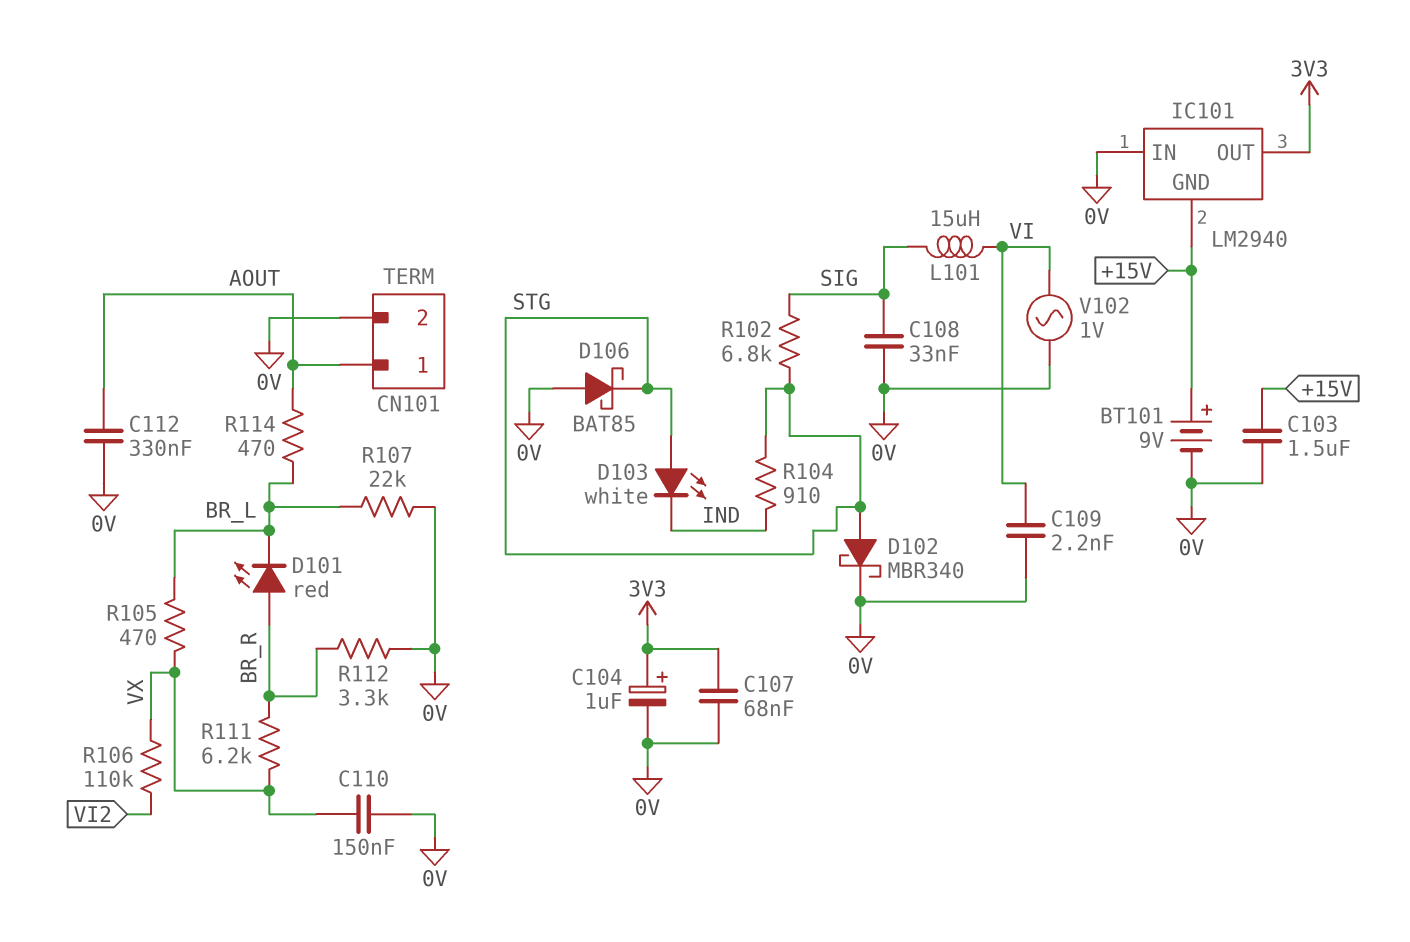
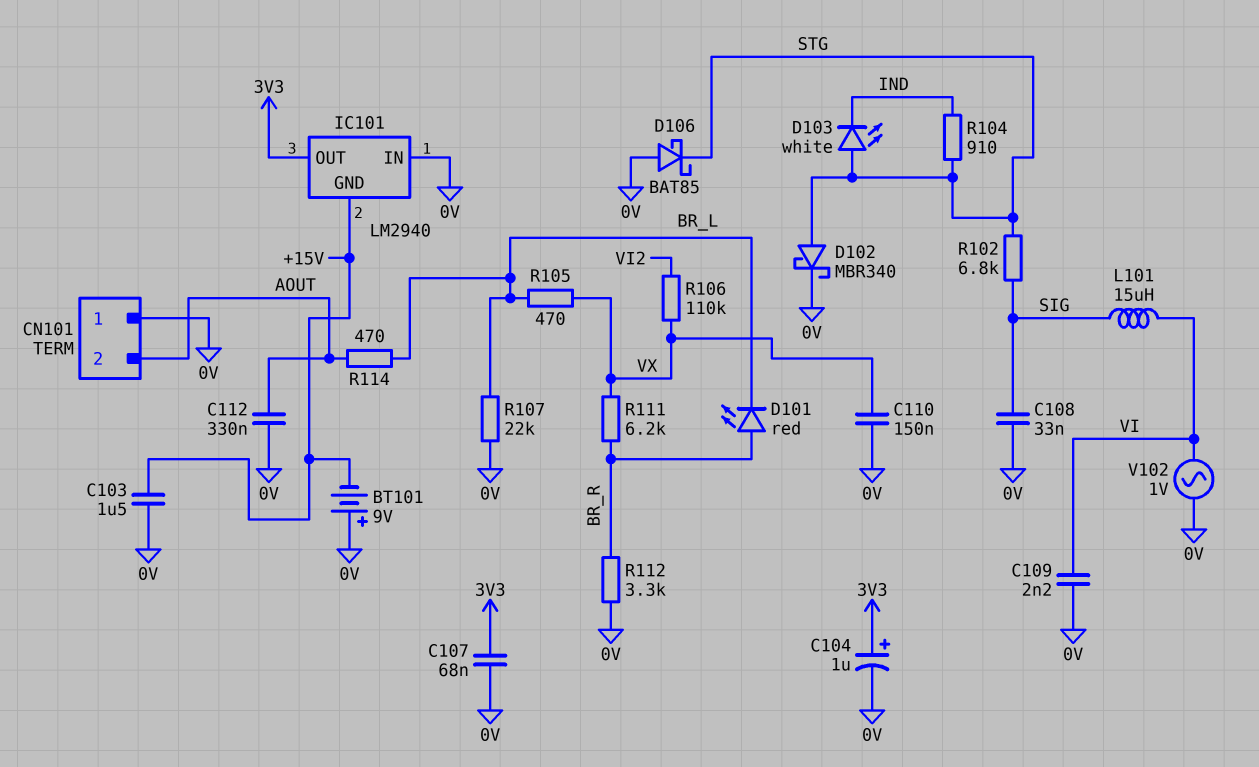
BT101: 9V (plus +15V, minus 0V) -> 9V (plus 0V, minus +15V)
CN101 pin 1: AOUT -> 0V
CN101 pin 2: 0V -> AOUT

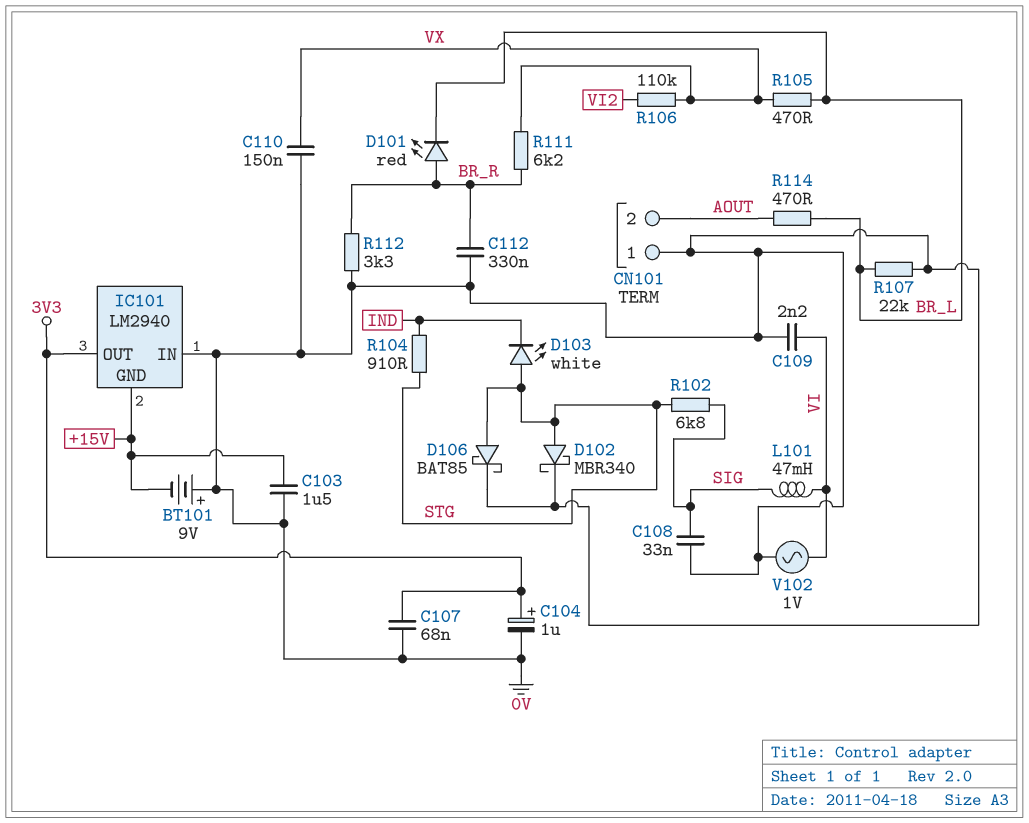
C112: 330nF (0V, AOUT) -> 330nF (0V, BR_R)
D106: schottky BAT85 (A 0V, K STG) -> schottky BAT85 (A STG, K 0V)
L101: 15uH (SIG, VI) -> 47mH (SIG, VI)

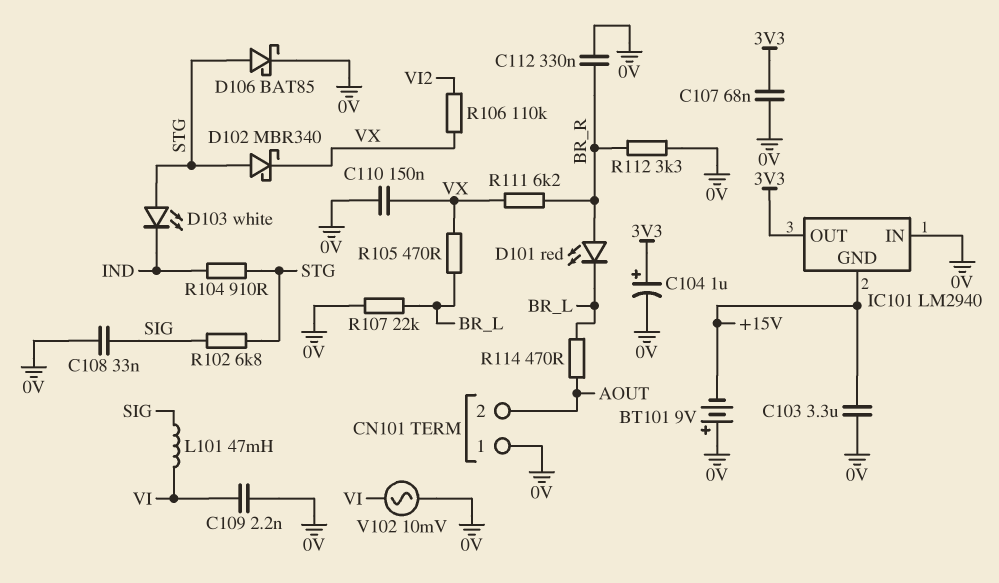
C103: 1.5uF (+15V, 0V) -> 3.3uF (+15V, 0V)
D102: schottky MBR340 (A STG, K 0V) -> schottky MBR340 (A STG, K VX)
V102: AC 1V (0V, VI) -> AC 10mV (0V, VI)

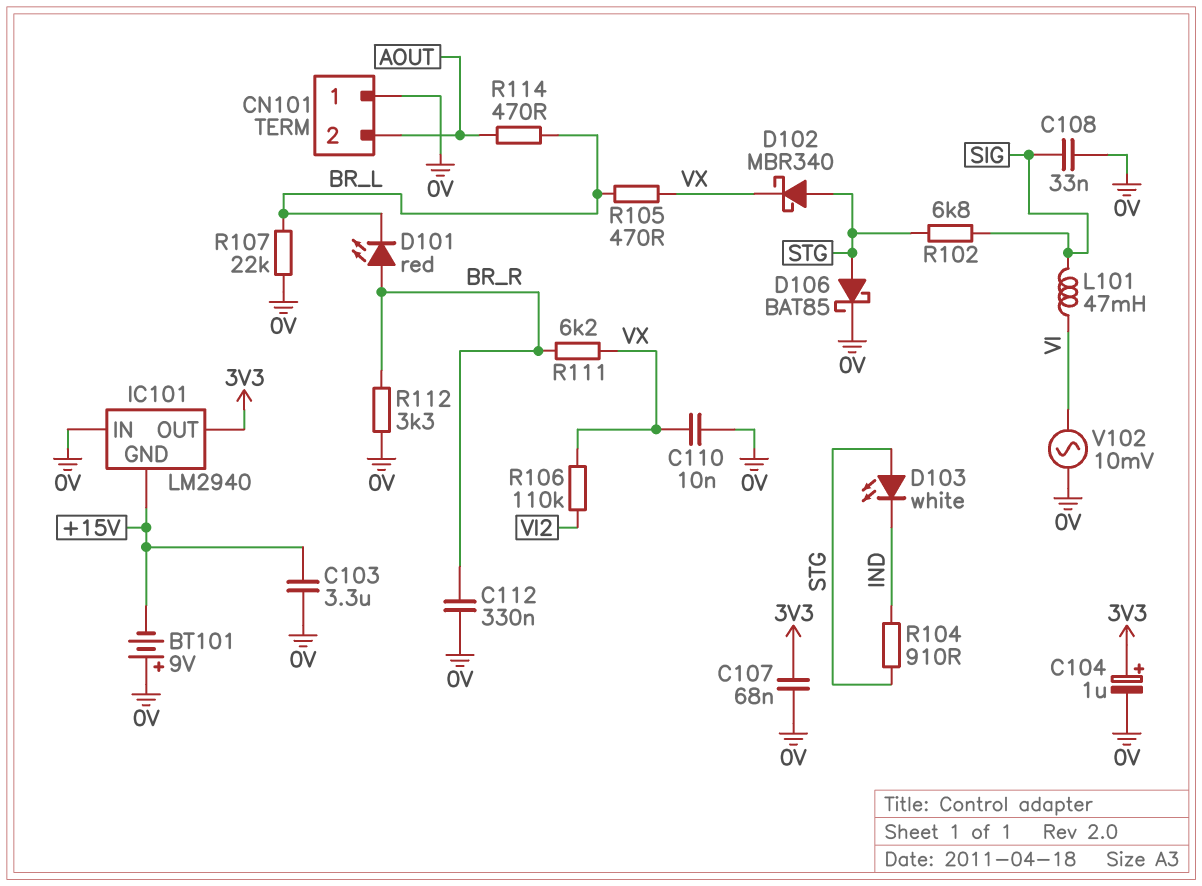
C109: 2.2nF (0V, VI) -> none
C110: 150nF (0V, VX) -> 10nF (0V, VX)

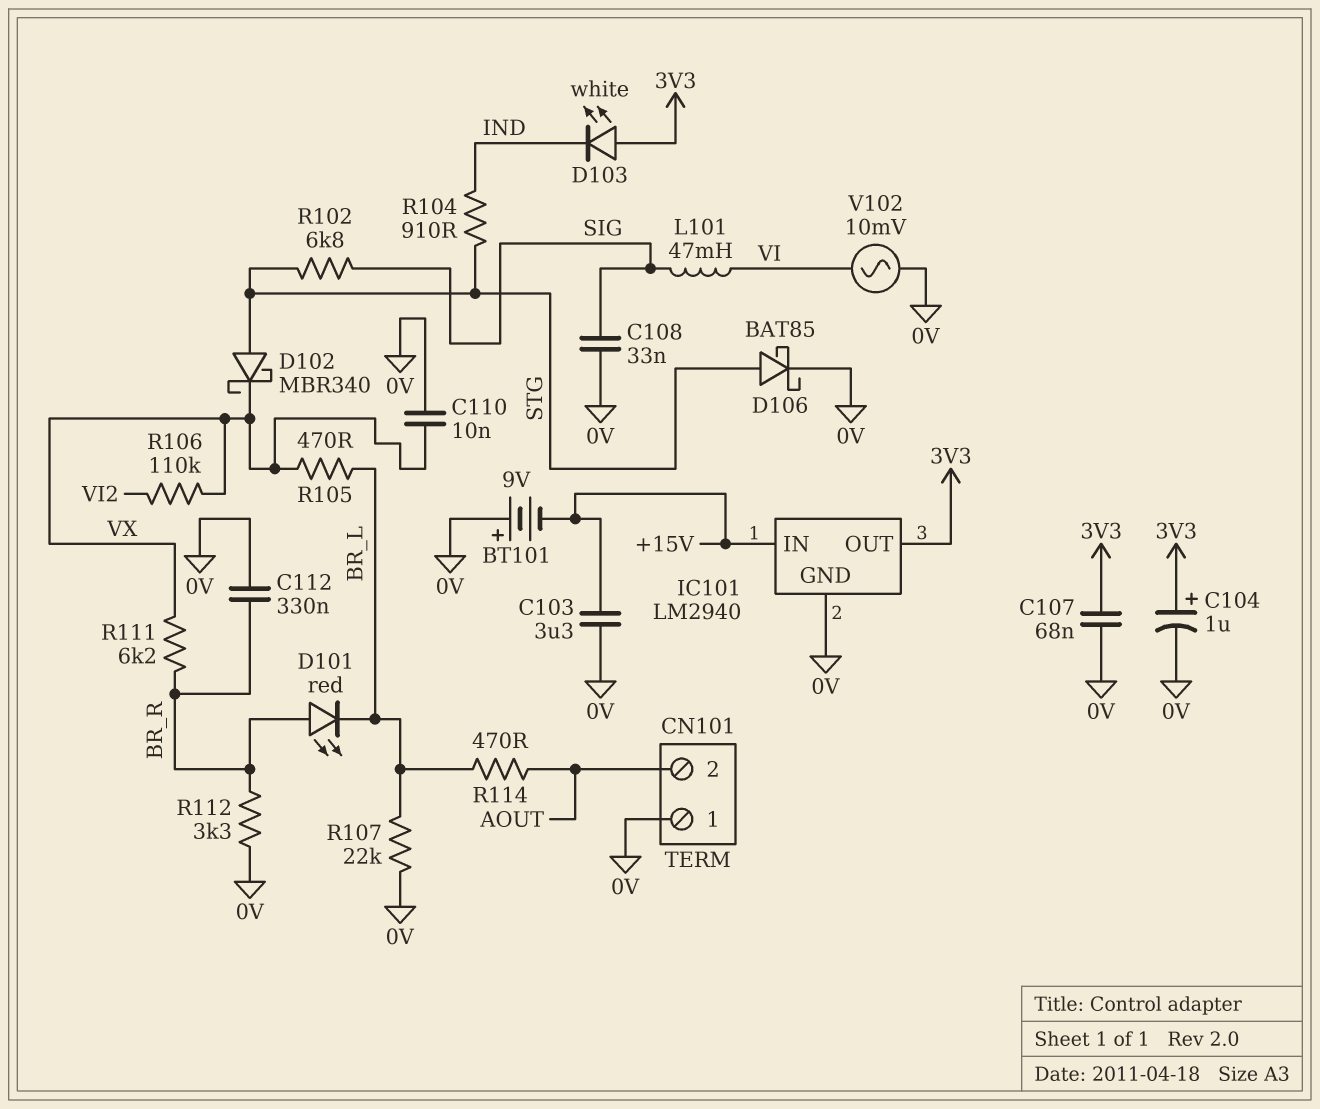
D103: LED white (A STG, K IND) -> LED white (A 3V3, K IND)
IC101 pin GND: +15V -> 0V
IC101 pin IN: 0V -> +15V

